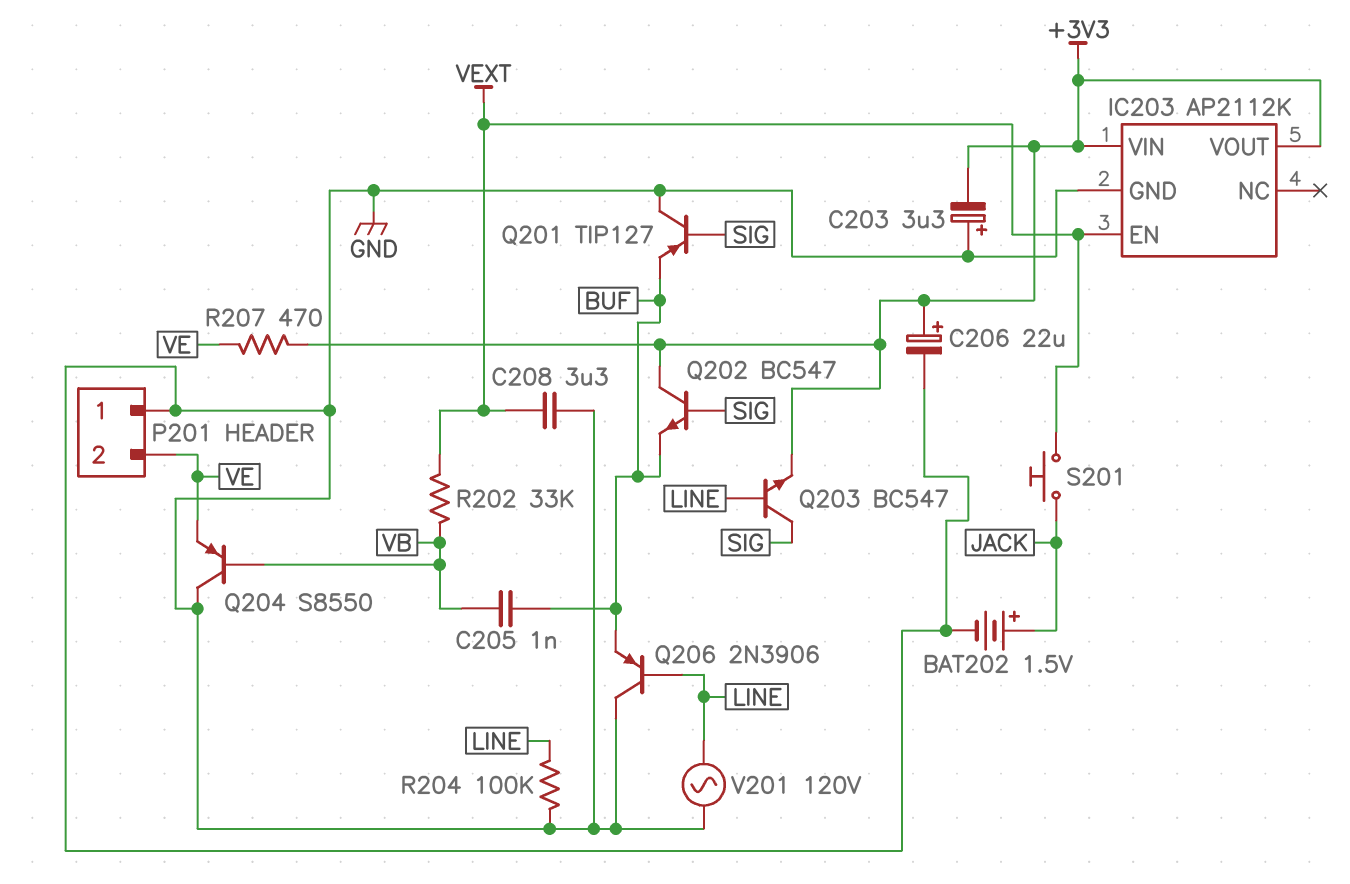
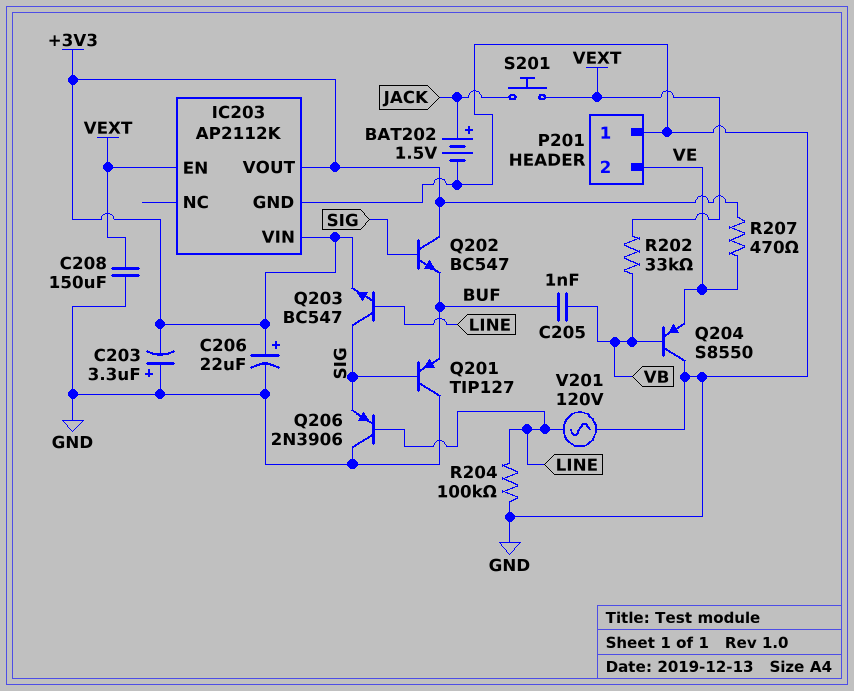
C208: 3.3uF (GND, VEXT) -> 150uF (GND, VEXT)
Q206: PNP 2N3906 (B LINE, C GND, E BUF) -> PNP 2N3906 (B LINE, C GND, E SIG)

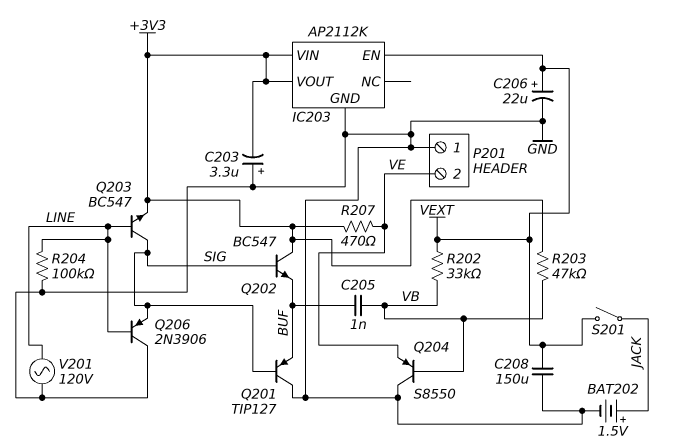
C206: 22uF (plus +3V3, minus GND) -> 22uF (plus VEXT, minus GND)
R203: none -> 47k (+3V3, VB)
S201: button (JACK, VEXT) -> switch (JACK, VEXT)

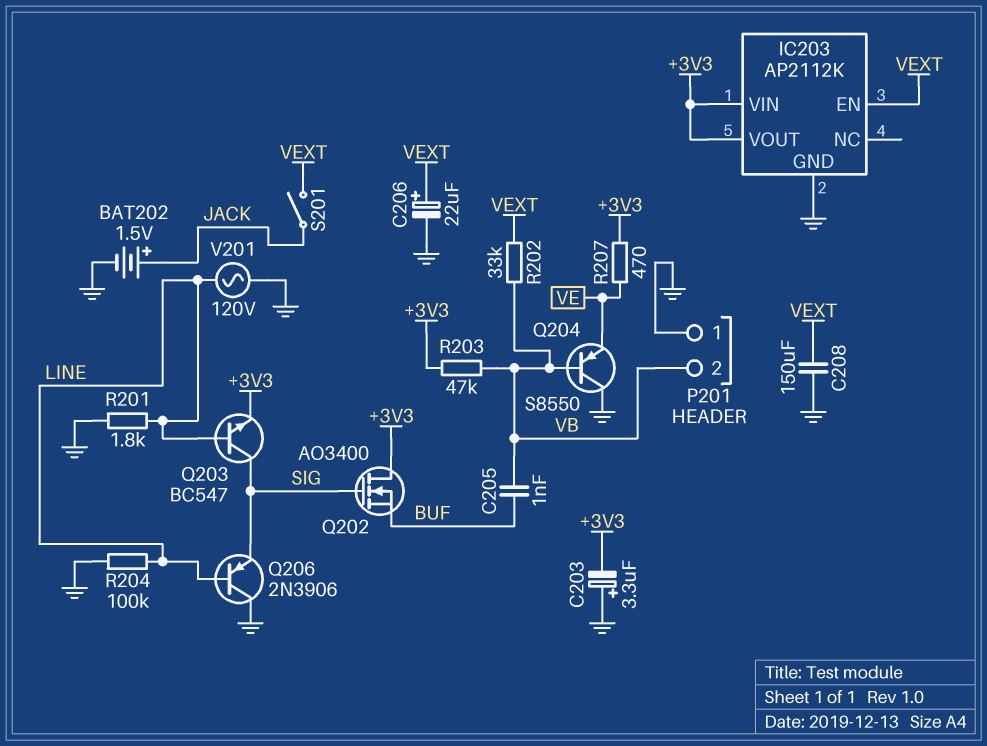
P201 pin 2: VE -> VB
Q201: PNP TIP127 (B SIG, C GND, E BUF) -> none
Q202: NPN BC547 (B SIG, C +3V3, E BUF) -> NMOS AO3400 (G SIG, D +3V3, S BUF)
R201: none -> 1.8k (GND, LINE)

